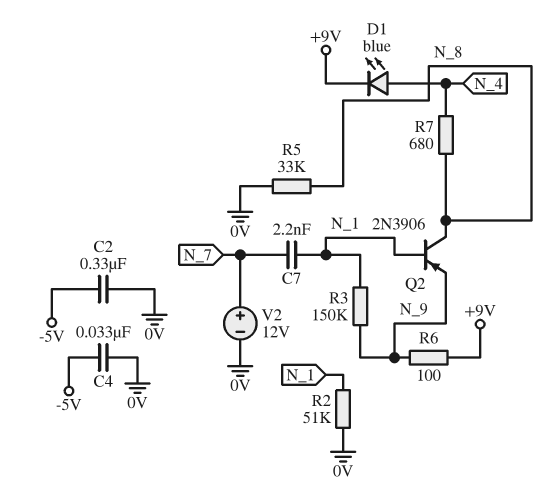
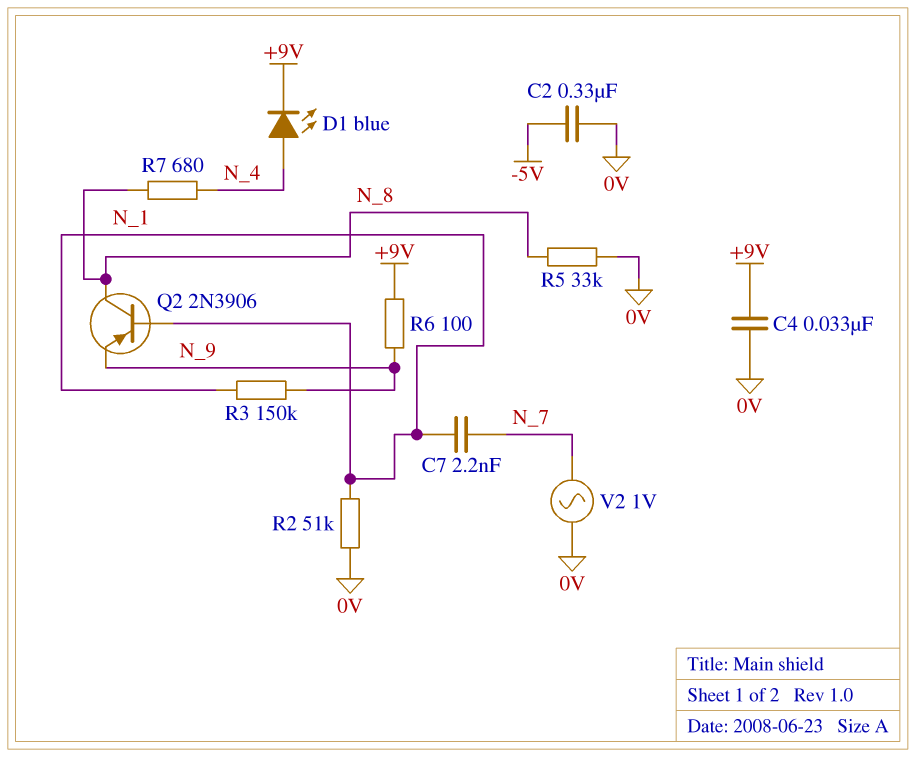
C4: 33nF (-5V, 0V) -> 33nF (+9V, 0V)
V2: 12V (plus N_7, minus 0V) -> AC 1V (0V, N_7)

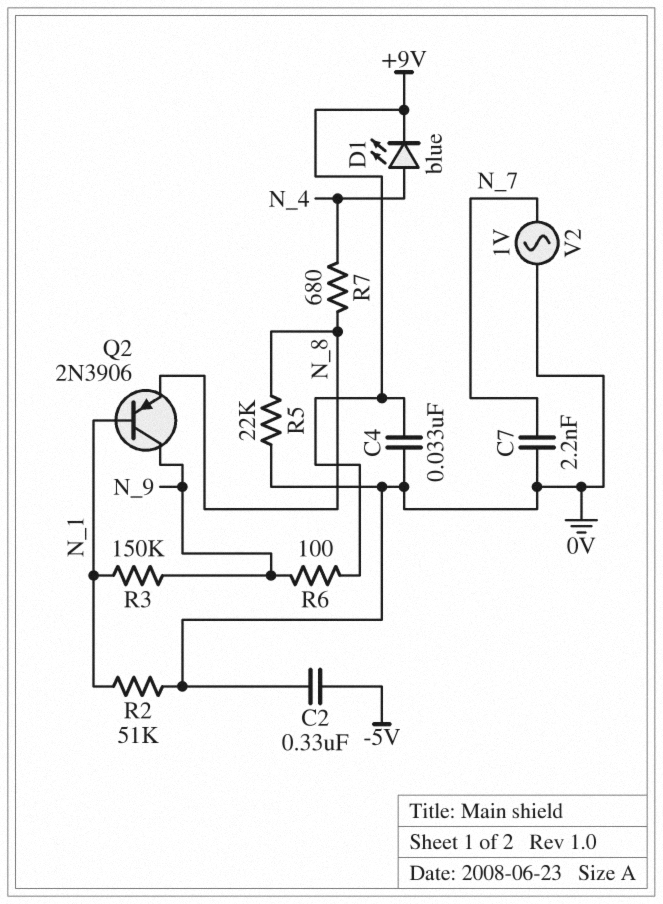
C7: 2.2nF (N_1, N_7) -> 2.2nF (0V, N_7)
Q2: PNP 2N3906 (B N_1, C N_8, E N_9) -> PNP 2N3906 (B N_1, C N_9, E N_8)
R5: 33k (0V, N_8) -> 22k (0V, N_8)

